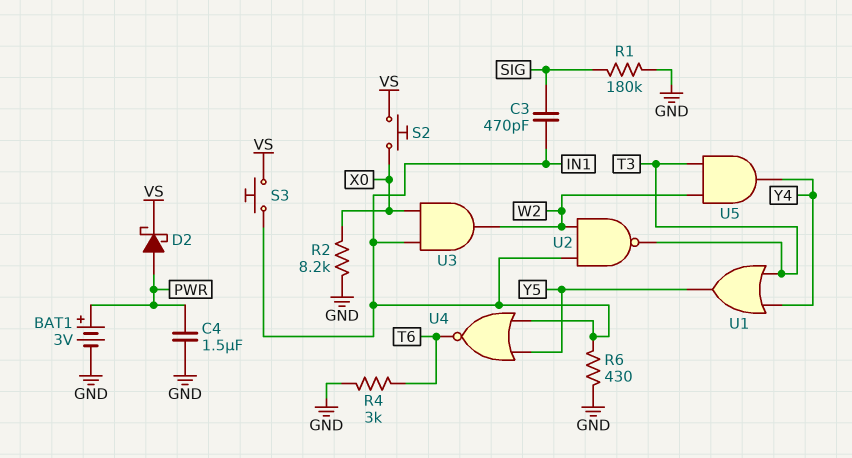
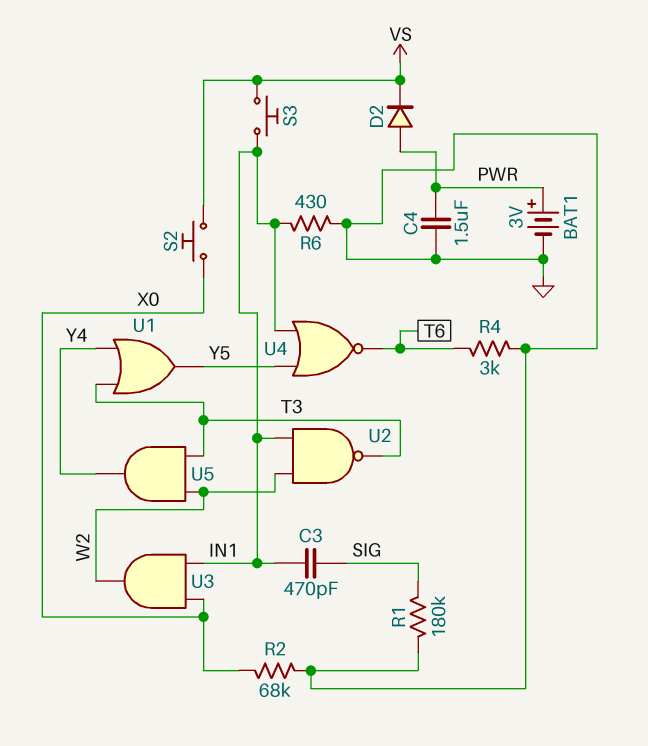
D2: schottky (A PWR, K VS) -> diode (A PWR, K VS)
R2: 8.2k (GND, X0) -> 68k (GND, X0)

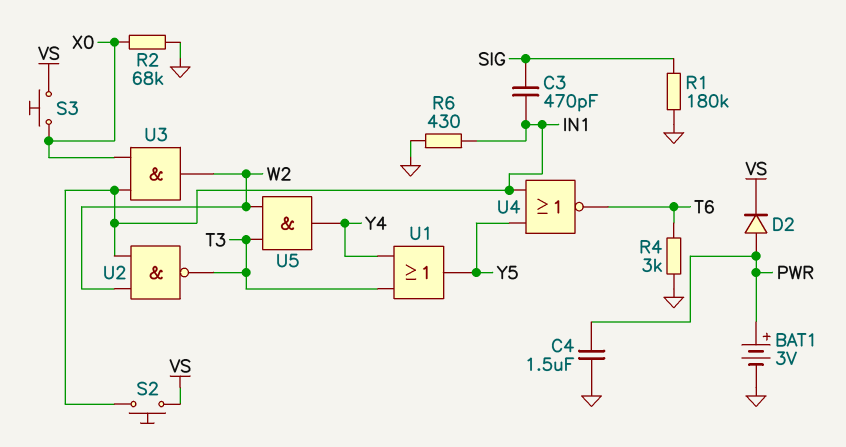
S2: button (VS, X0) -> button (IN1, VS)
S3: button (IN1, VS) -> button (VS, X0)

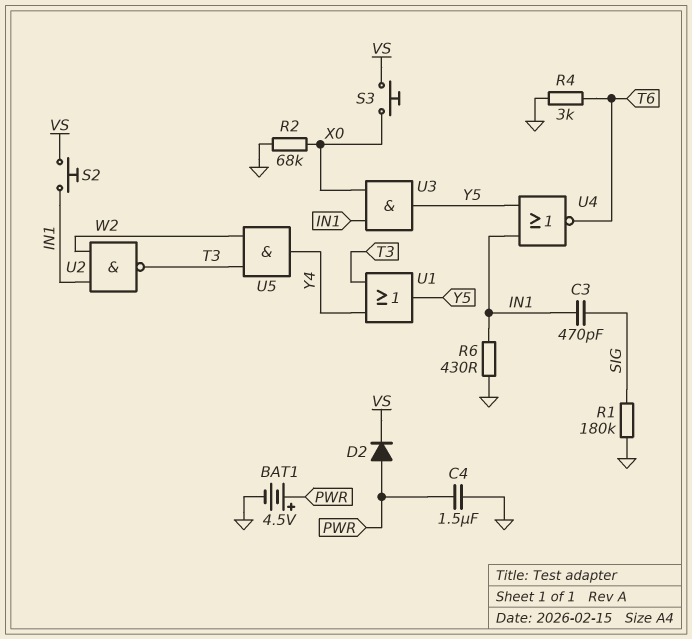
BAT1: 3V (plus PWR, minus GND) -> 4.5V (plus PWR, minus GND)
U3: AND (in IN1, in X0, out W2) -> AND (in IN1, in X0, out Y5)

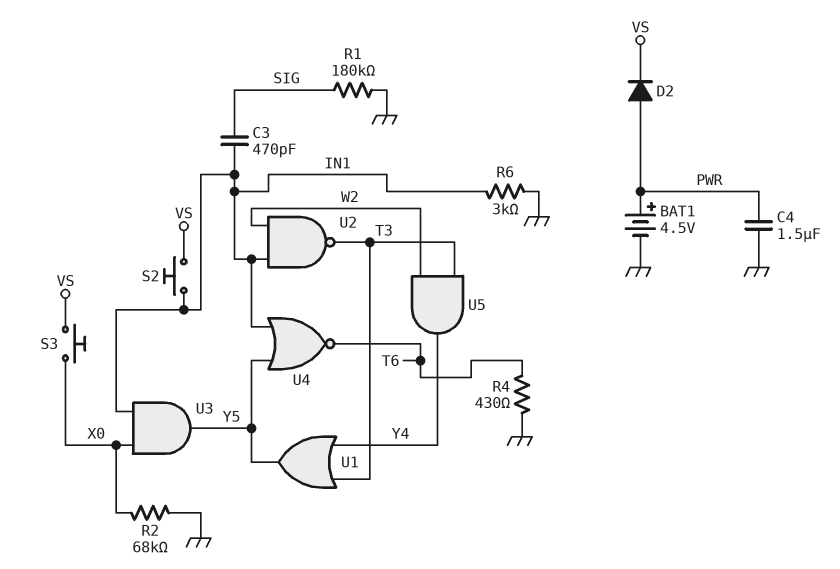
R4: 3k (GND, T6) -> 430 (GND, T6)
R6: 430 (GND, IN1) -> 3k (GND, IN1)

